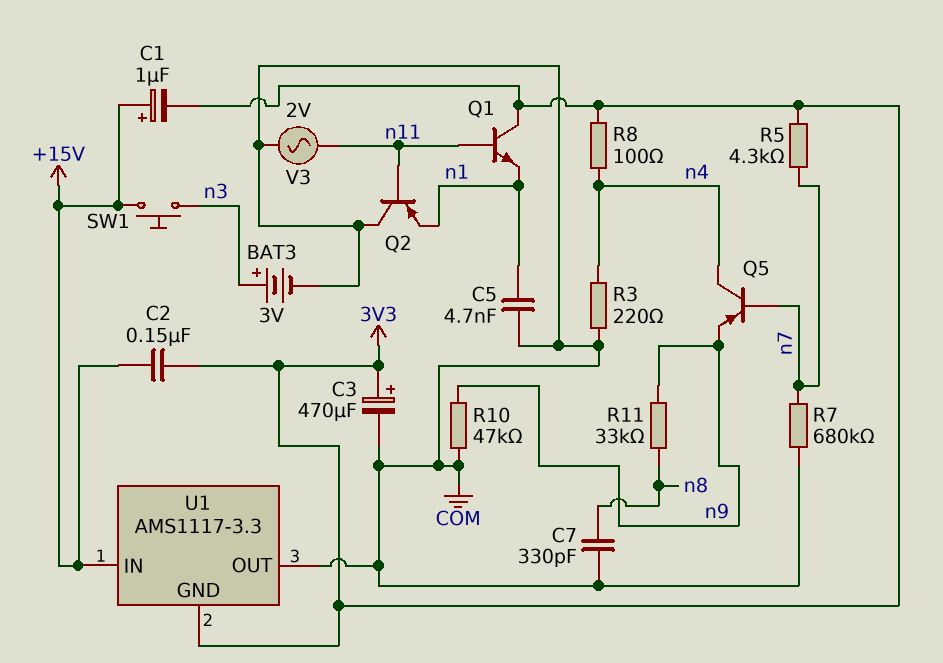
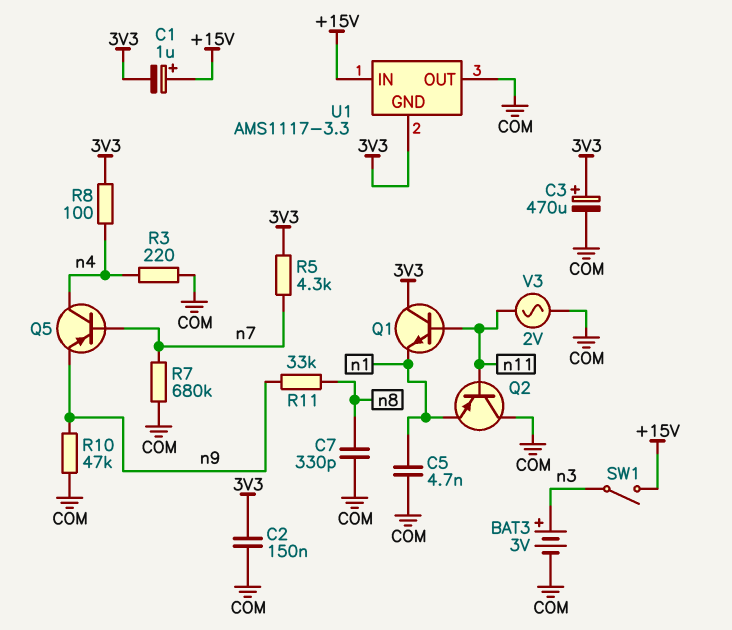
C2: 150nF (+15V, 3V3) -> 150nF (3V3, COM)
SW1: button (+15V, n3) -> switch (+15V, n3)

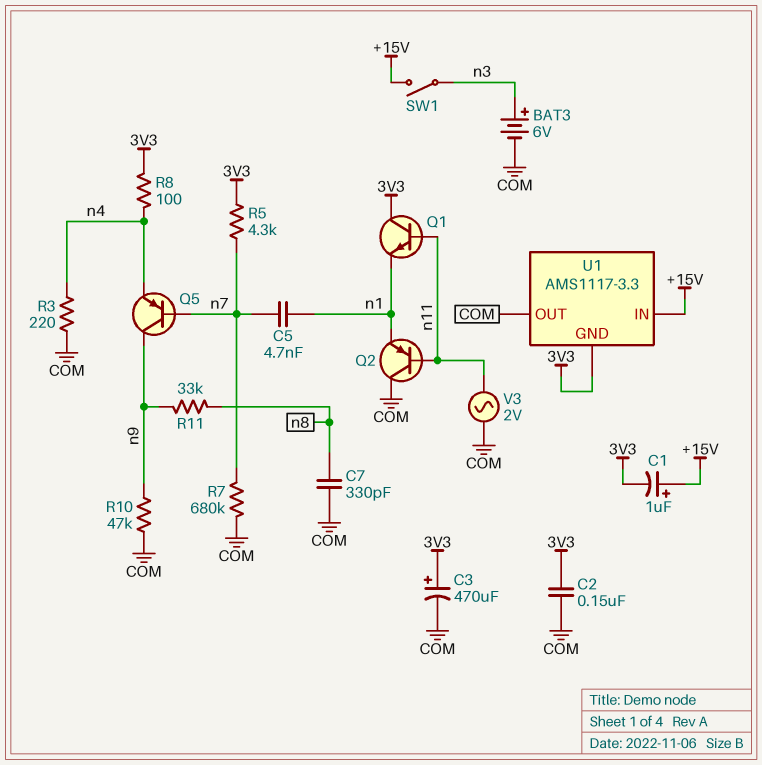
BAT3: 3V (plus n3, minus COM) -> 6V (plus n3, minus COM)
C5: 4.7nF (COM, n1) -> 4.7nF (n1, n7)
Q5: PNP (B n7, C n4, E n9) -> PNP (B n7, C n9, E n4)

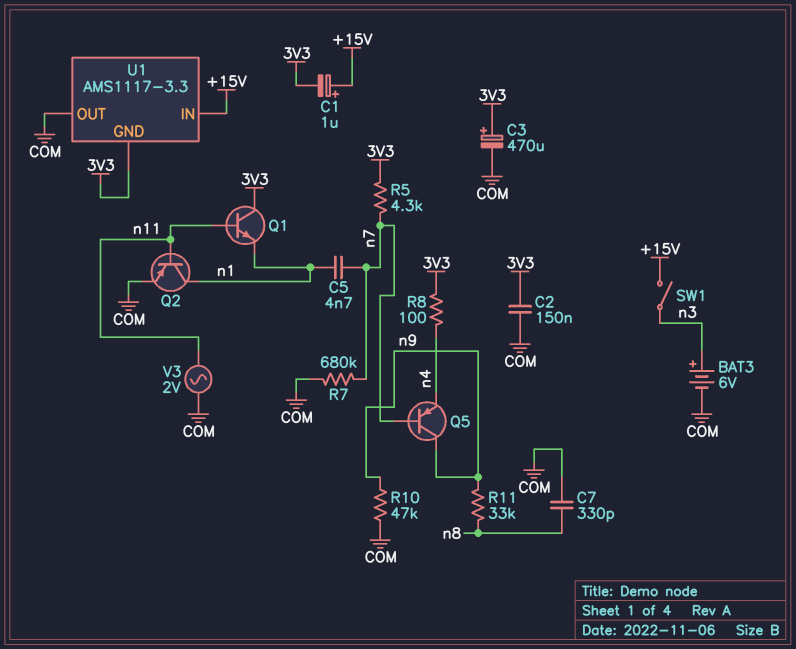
Q2: PNP (B n11, C COM, E n1) -> PNP (B n11, C n1, E COM)
R3: 220 (COM, n4) -> none

